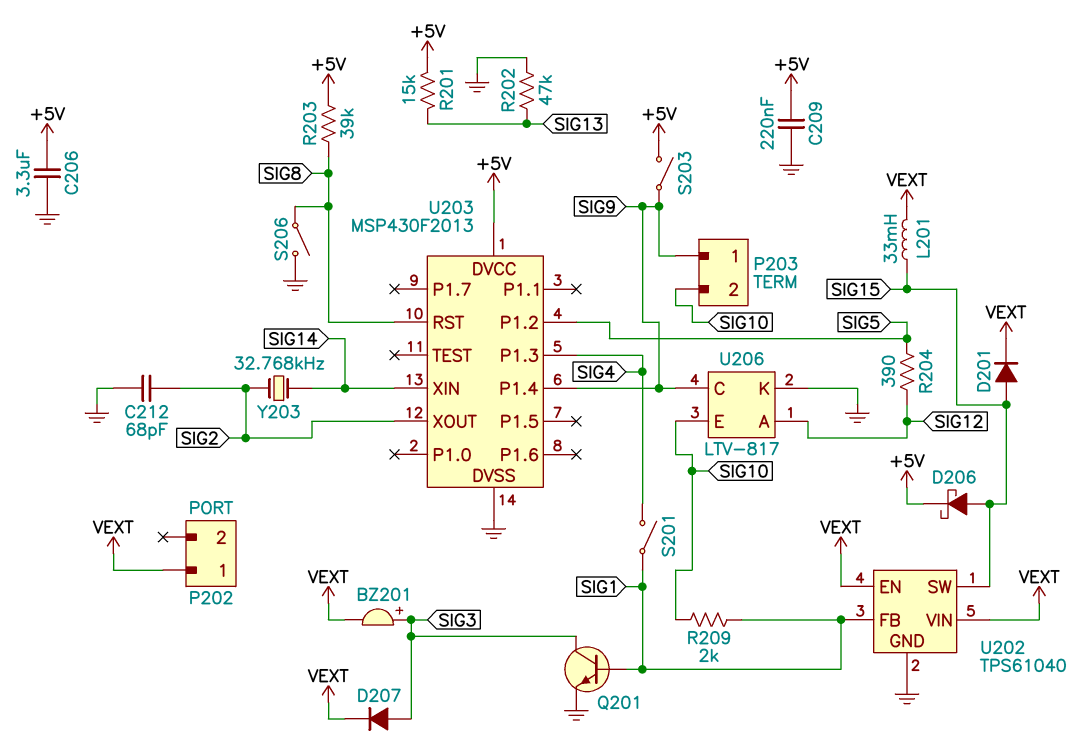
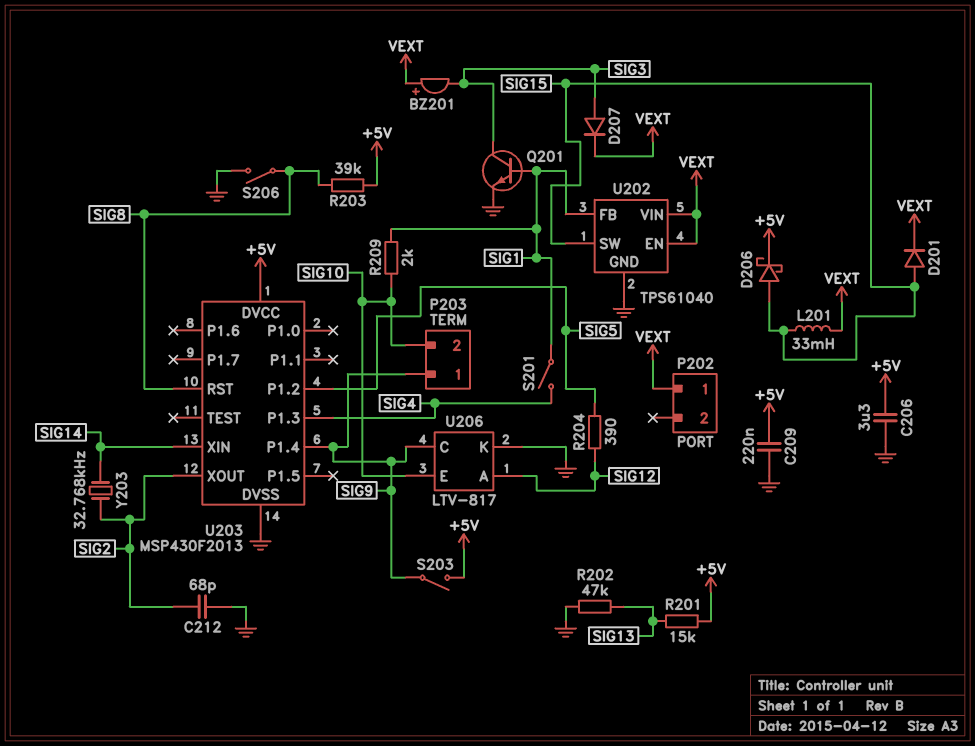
BZ201: buzzer (plus SIG3, minus VEXT) -> buzzer (plus VEXT, minus SIG3)

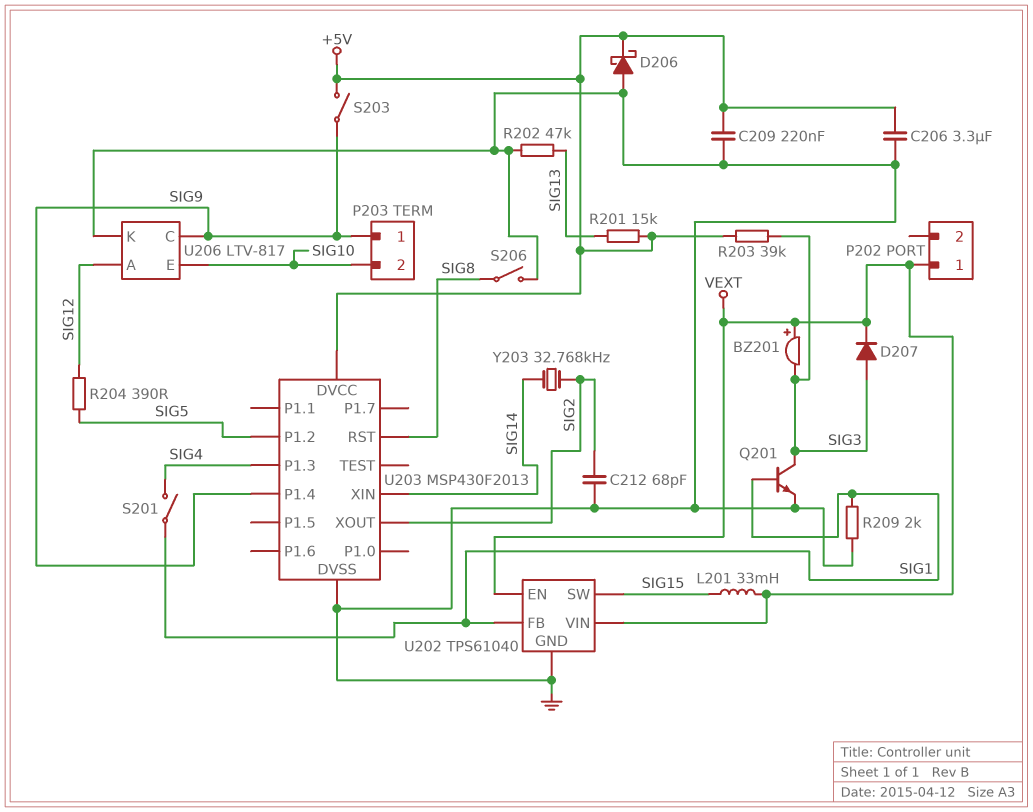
D201: diode (A SIG15, K VEXT) -> none
D206: schottky (A SIG15, K +5V) -> schottky (A GND, K +5V)
R203: 39k (+5V, SIG8) -> 39k (+5V, SIG3)
R209: 2k (SIG1, SIG10) -> 2k (GND, SIG1)

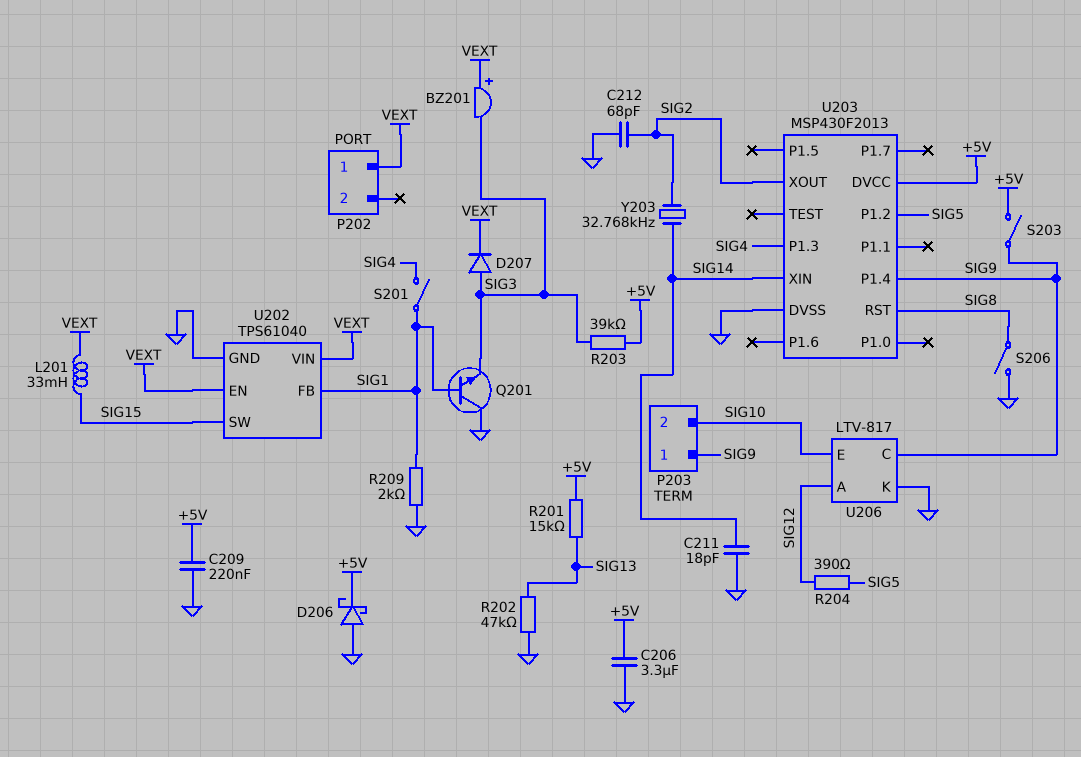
C211: none -> 18pF (GND, SIG14)
Q201: NPN (B SIG1, C SIG3, E GND) -> NPN (B SIG1, C GND, E SIG3)

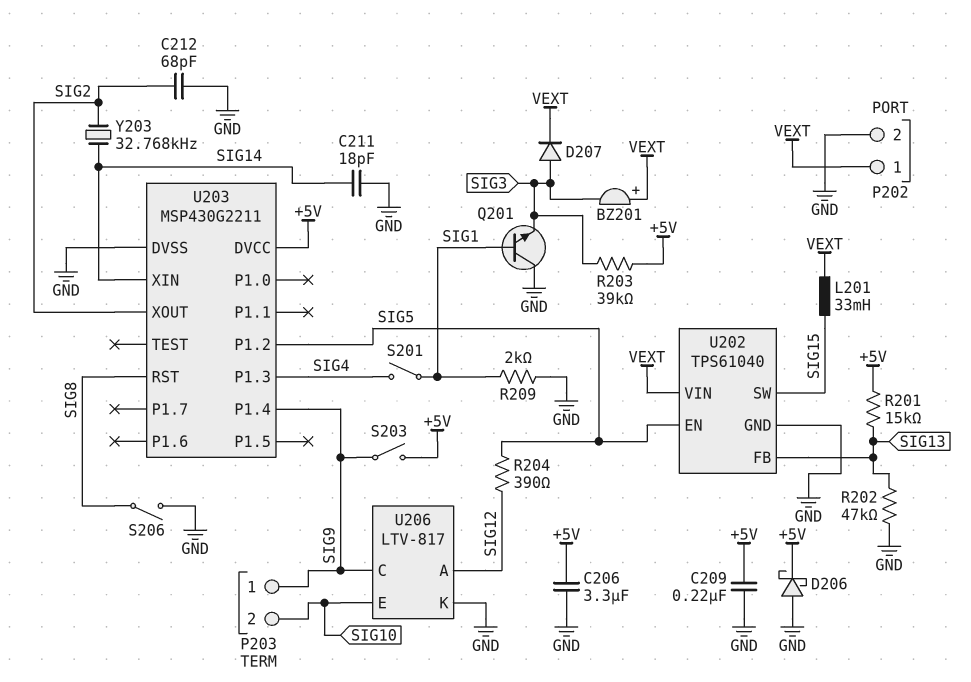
P202 pin 2: none -> GND
U202 pin EN: VEXT -> SIG5
U202 pin FB: SIG1 -> SIG13
U203: MSP430F2013 -> MSP430G2211

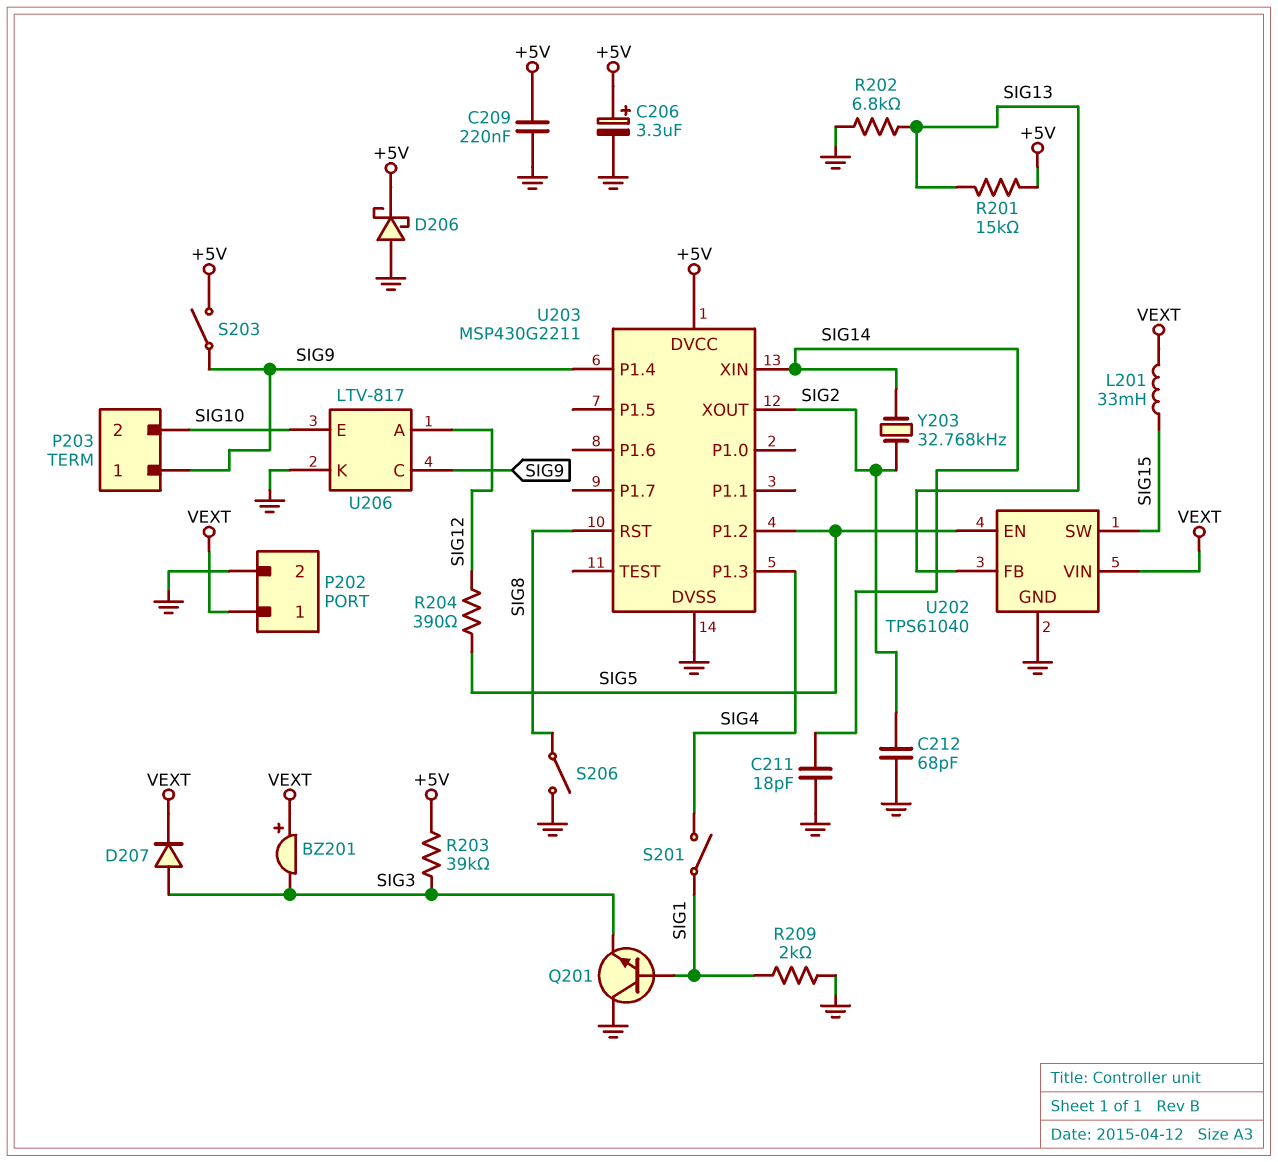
C206: 3.3uF (+5V, GND) -> 3.3uF (plus +5V, minus GND)
R202: 47k (GND, SIG13) -> 6.8k (GND, SIG13)

